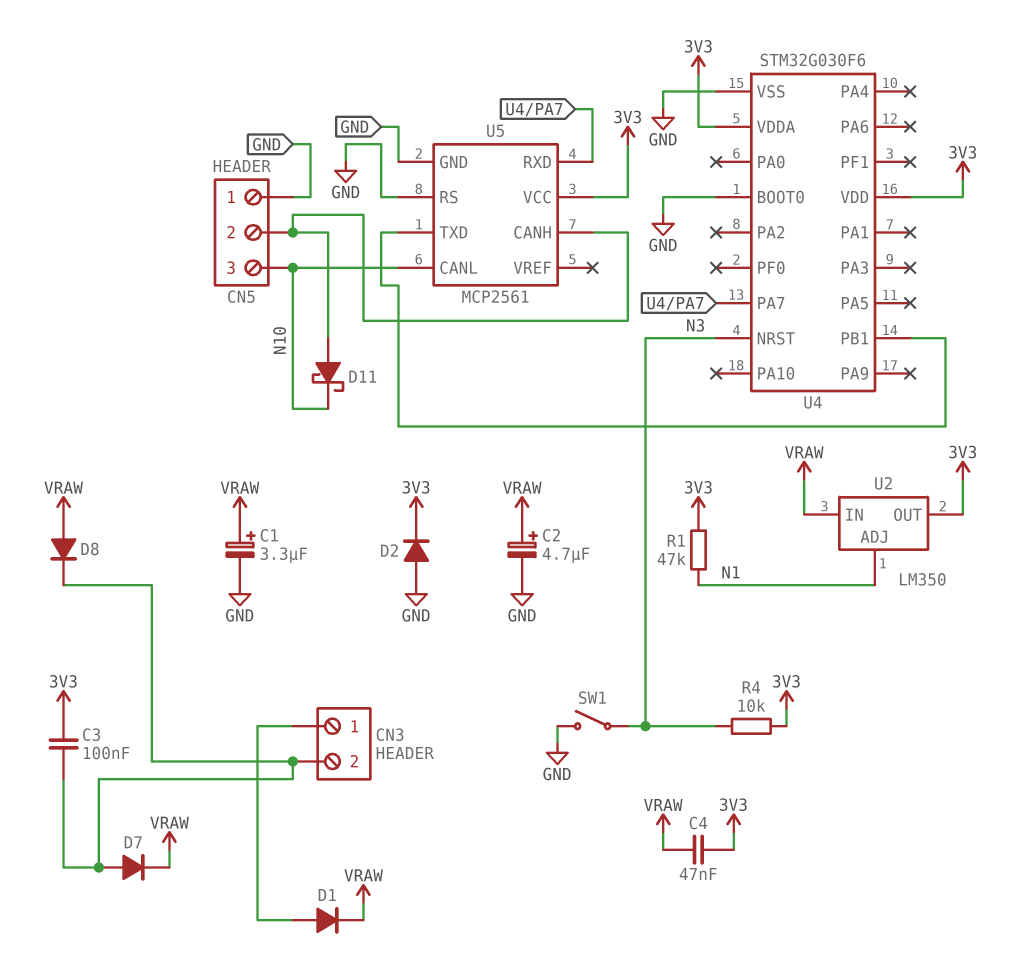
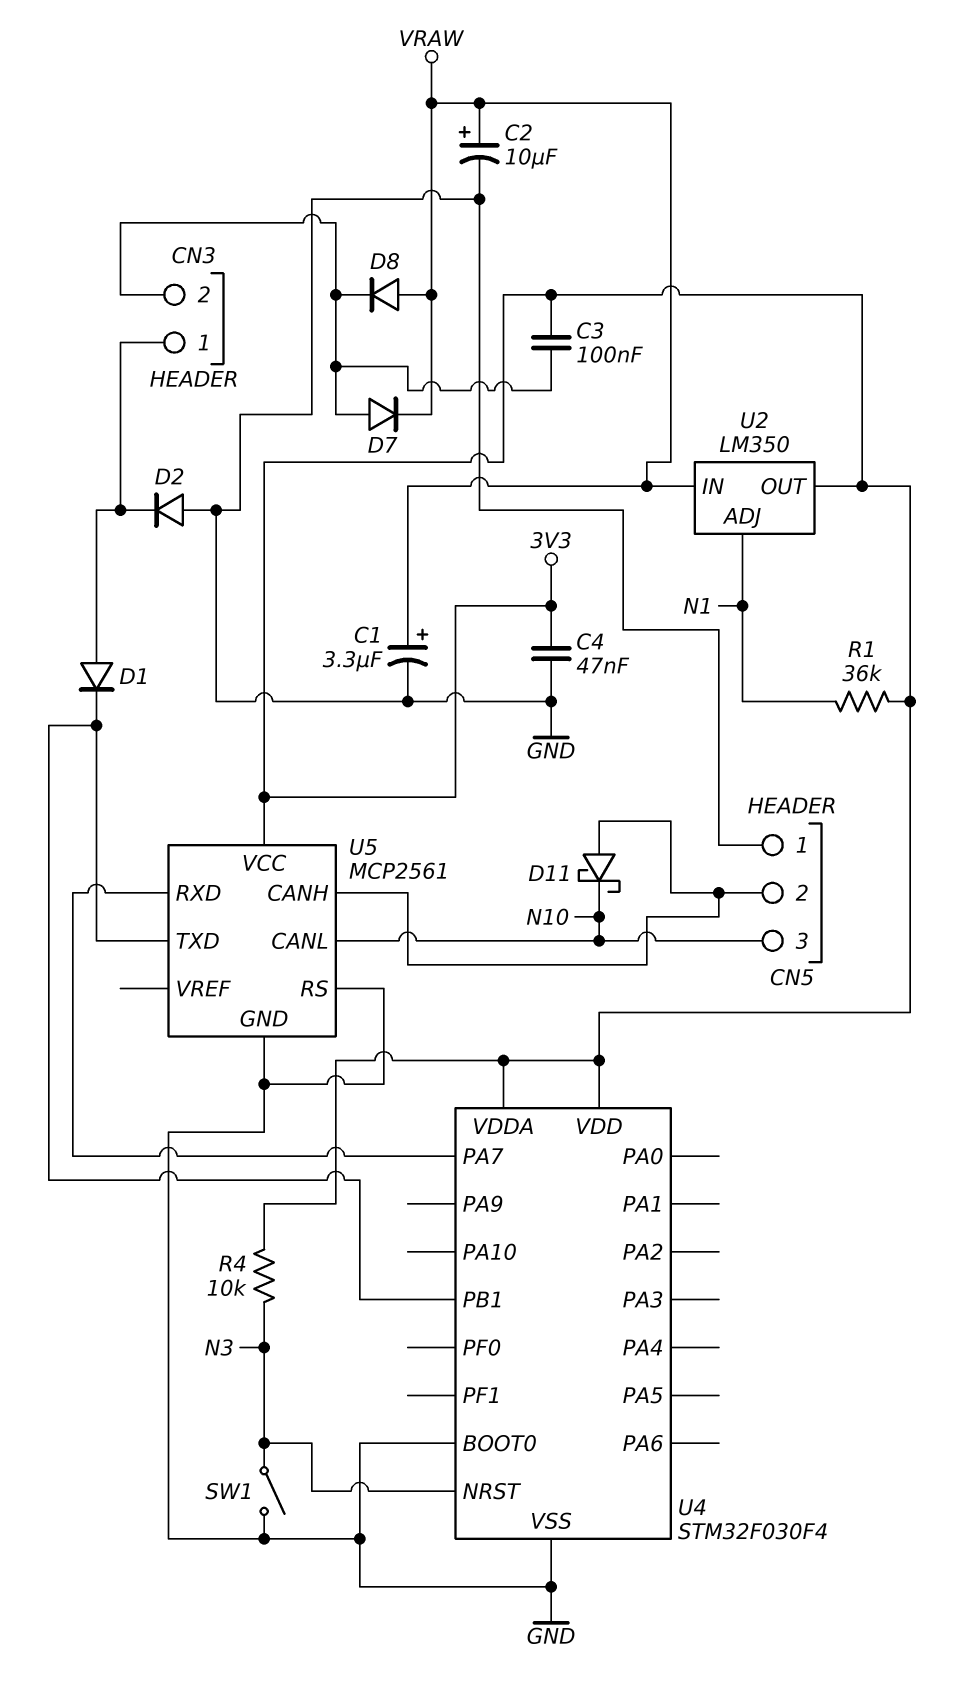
C2: 4.7uF (plus VRAW, minus GND) -> 10uF (plus VRAW, minus GND)
C4: 47nF (3V3, VRAW) -> 47nF (3V3, GND)
D1: diode (A CN3/1, K VRAW) -> diode (A CN3/1, K U4/PB1)
D2: diode (A GND, K 3V3) -> diode (A GND, K CN3/1)
R1: 47k (3V3, N1) -> 36k (3V3, N1)
U4: STM32G030F6 -> STM32F030F4

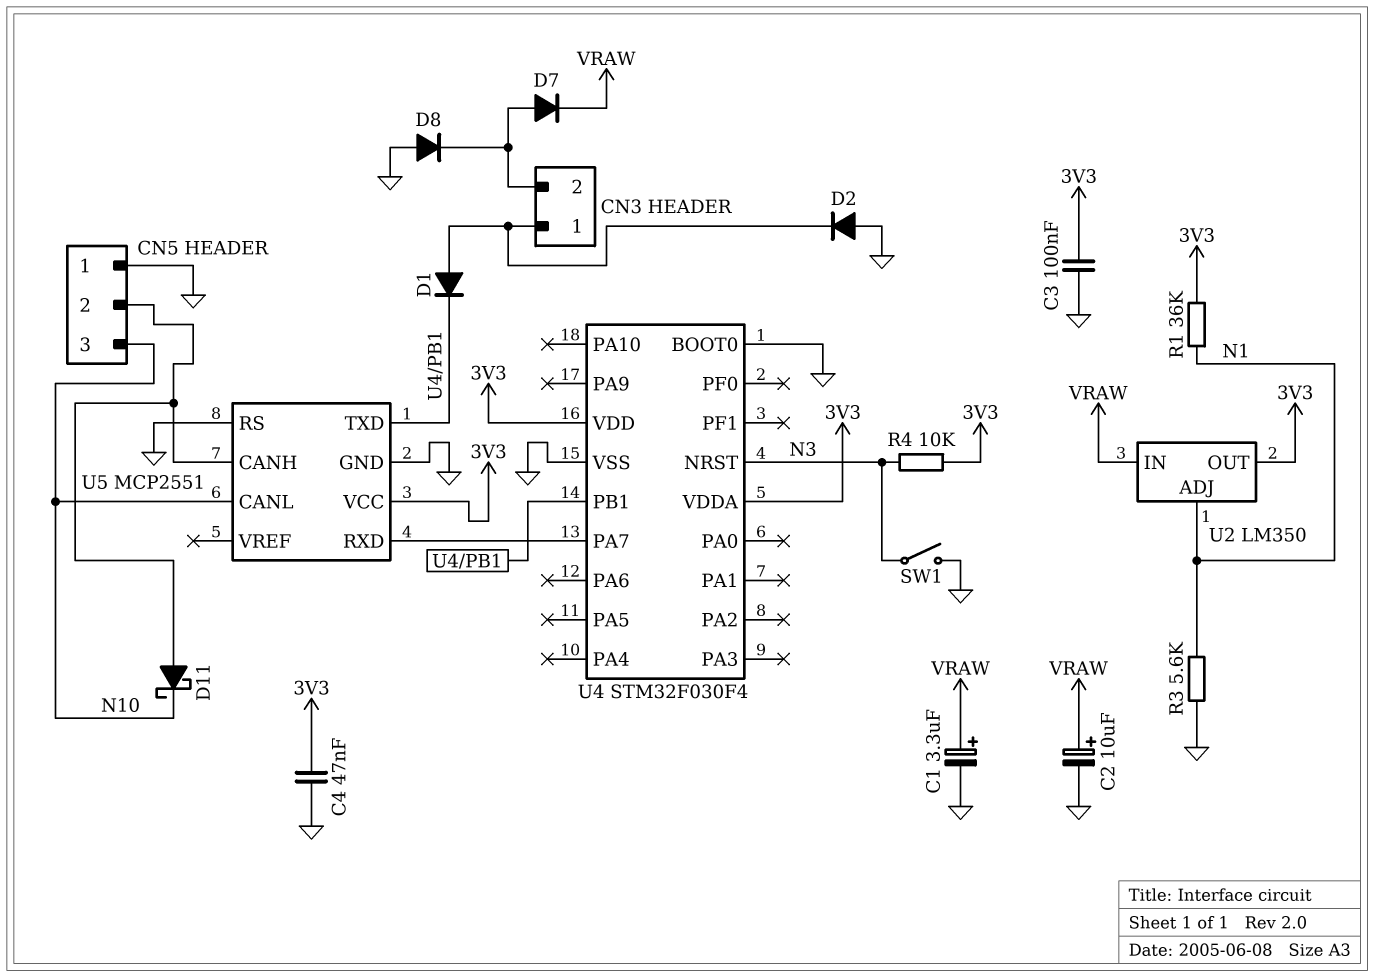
C3: 100nF (3V3, CN3/2) -> 100nF (3V3, GND)
D8: diode (A VRAW, K CN3/2) -> diode (A GND, K CN3/2)
R3: none -> 5.6k (GND, N1)
U5: MCP2561 -> MCP2551

